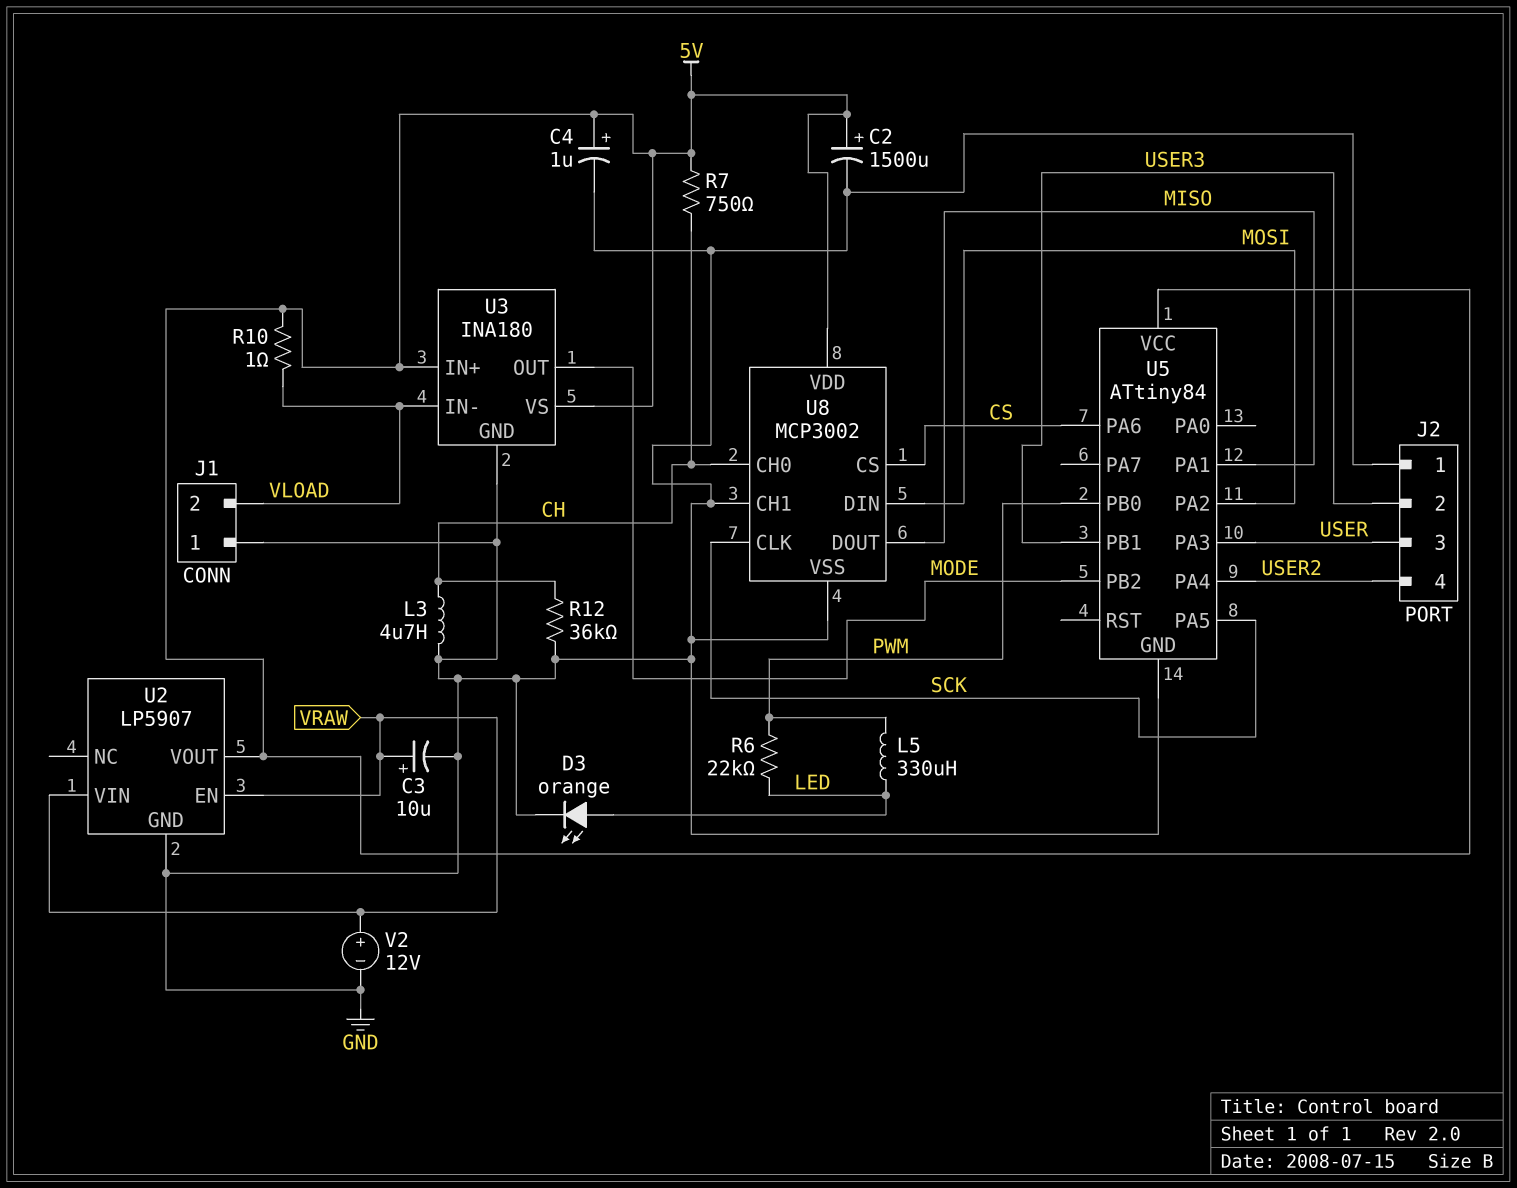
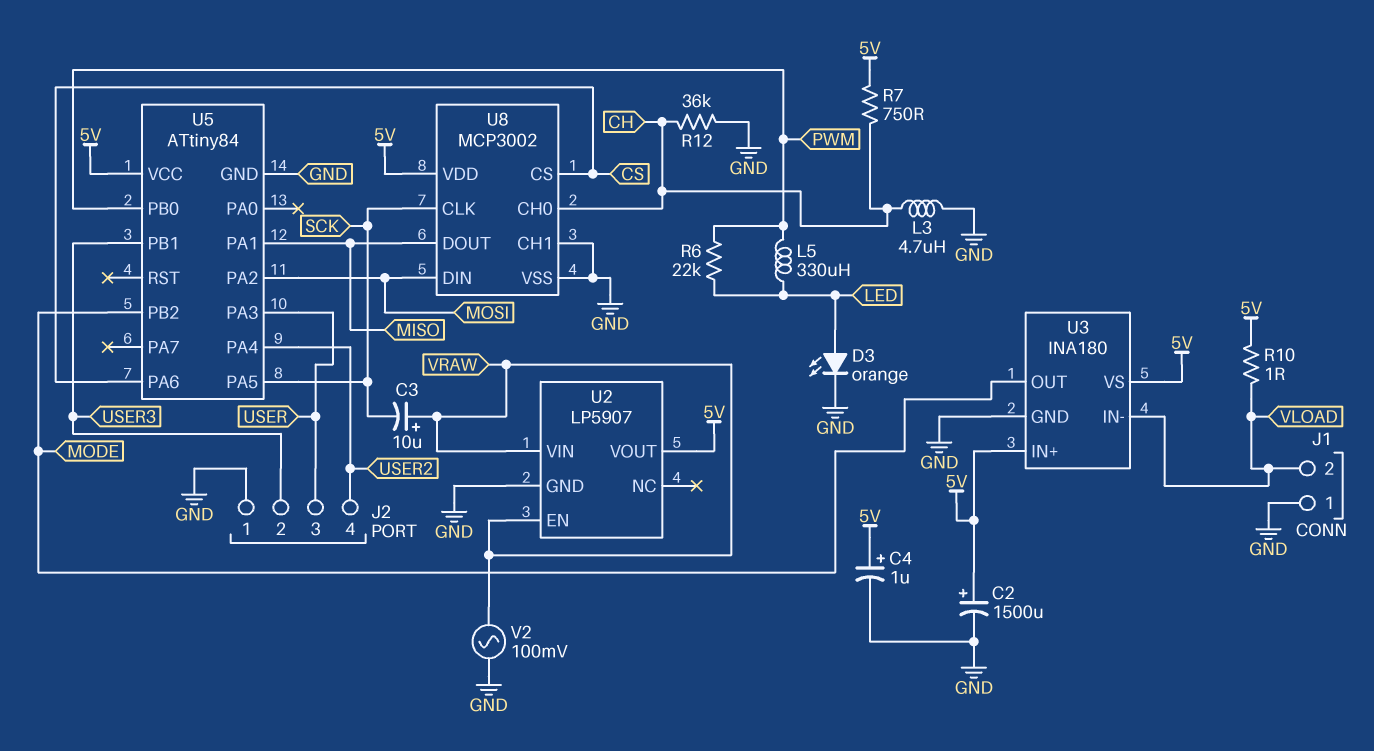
C3: 10uF (plus VRAW, minus GND) -> 10uF (plus VRAW, minus SCK)
V2: 12V (plus VRAW, minus GND) -> AC 100mV (GND, VRAW)

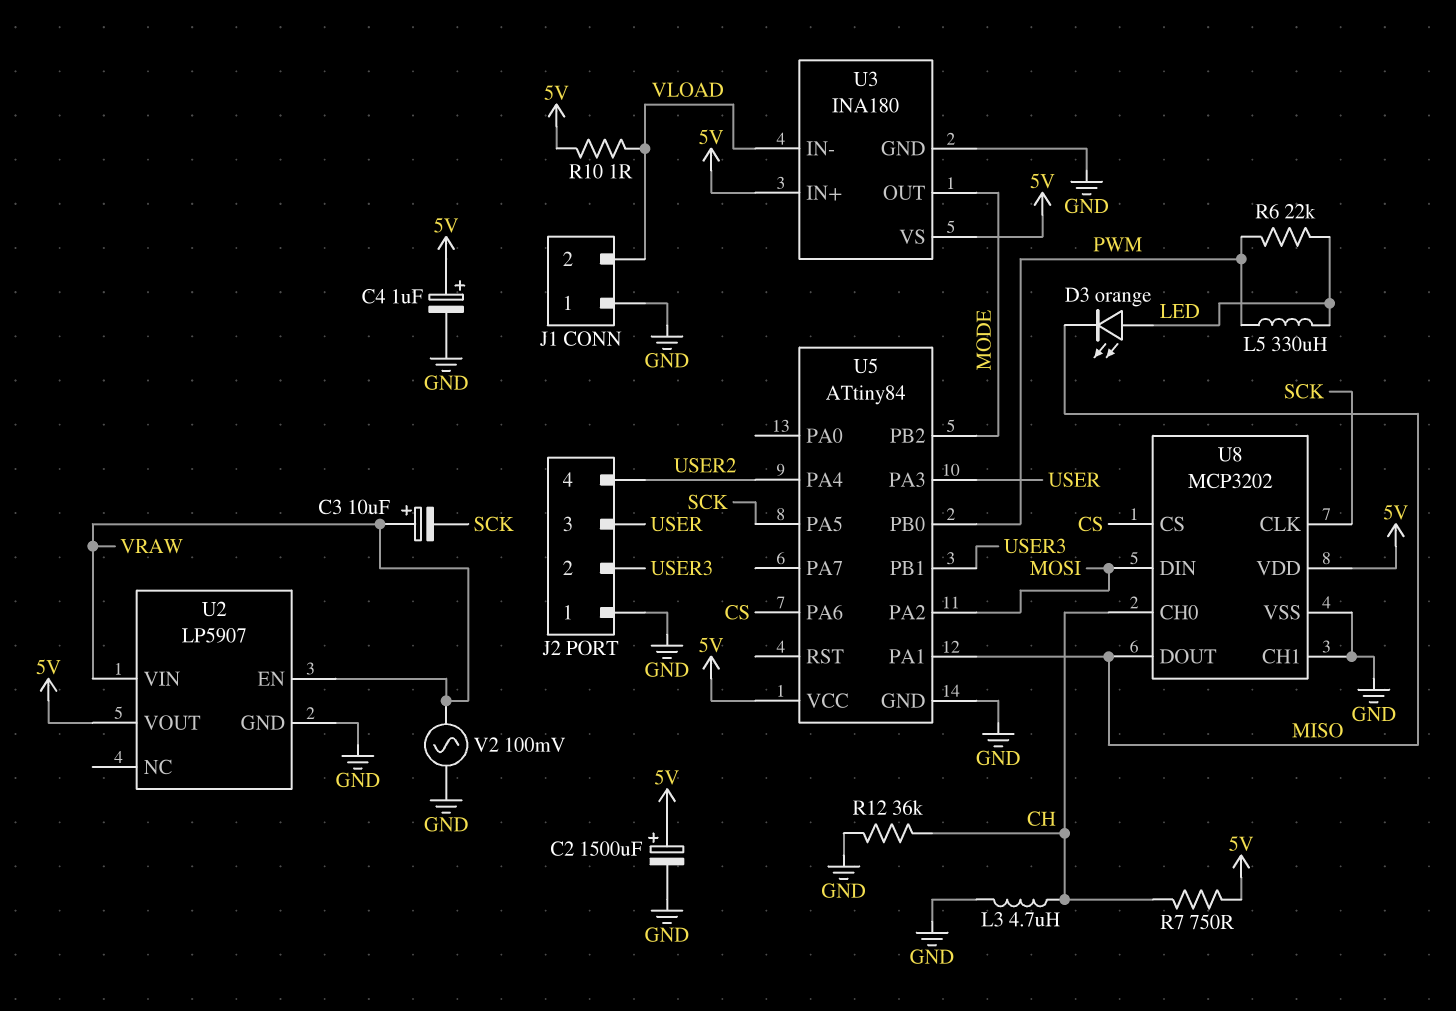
D3: LED orange (A LED, K GND) -> LED orange (A LED, K MISO)
U8: MCP3002 -> MCP3202

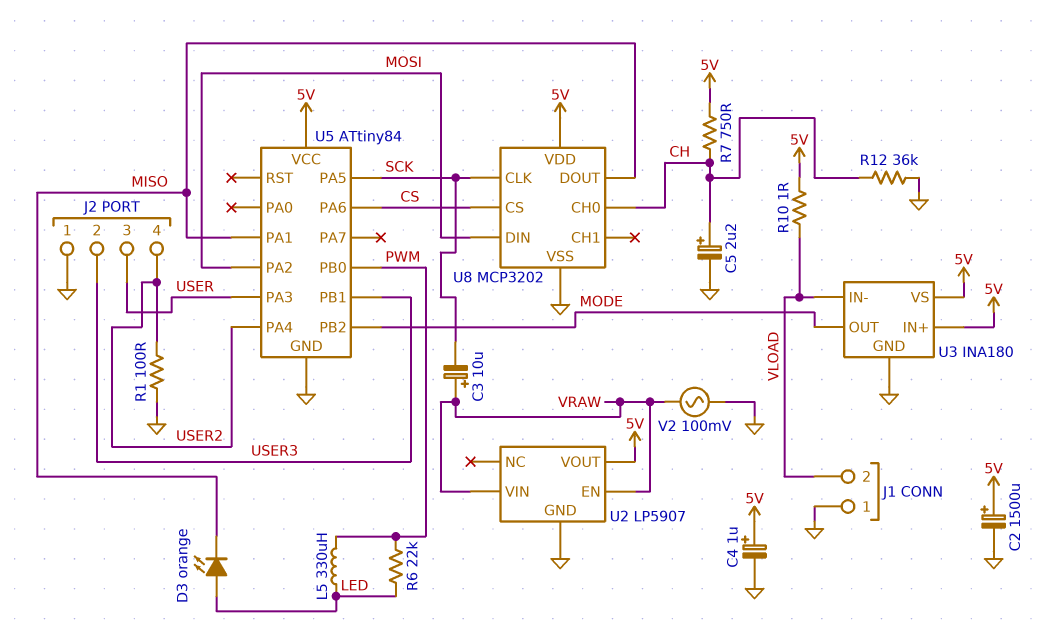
C5: none -> 2.2uF (plus CH, minus GND)
L3: 4.7uH (CH, GND) -> none
R1: none -> 100 (GND, USER2)
U8 pin CH1: GND -> none

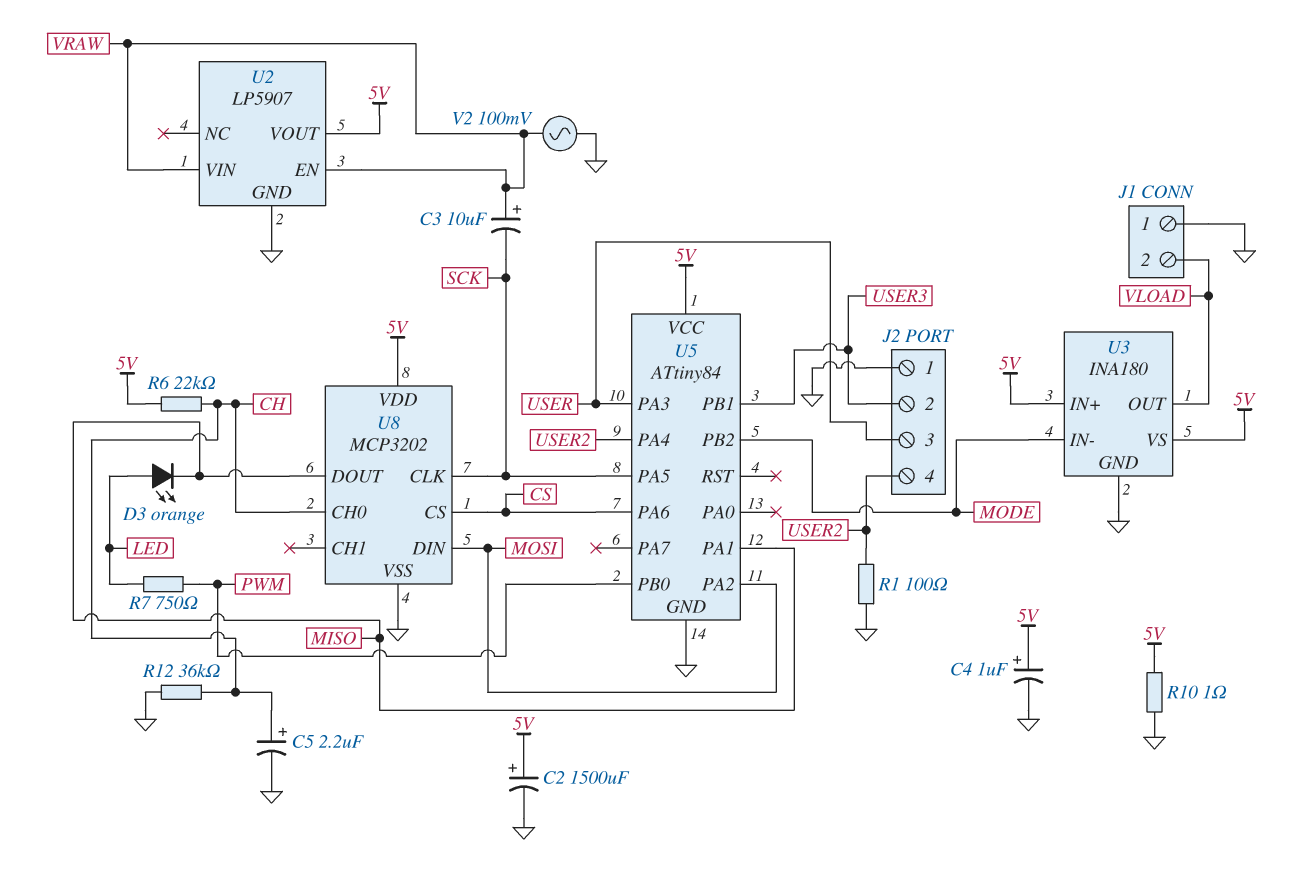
L5: 330uH (LED, PWM) -> none
R6: 22k (LED, PWM) -> 22k (5V, CH)
R7: 750 (5V, CH) -> 750 (LED, PWM)
R10: 1 (5V, VLOAD) -> 1 (5V, GND)
U3 pin IN-: VLOAD -> MODE
U3 pin OUT: MODE -> VLOAD

